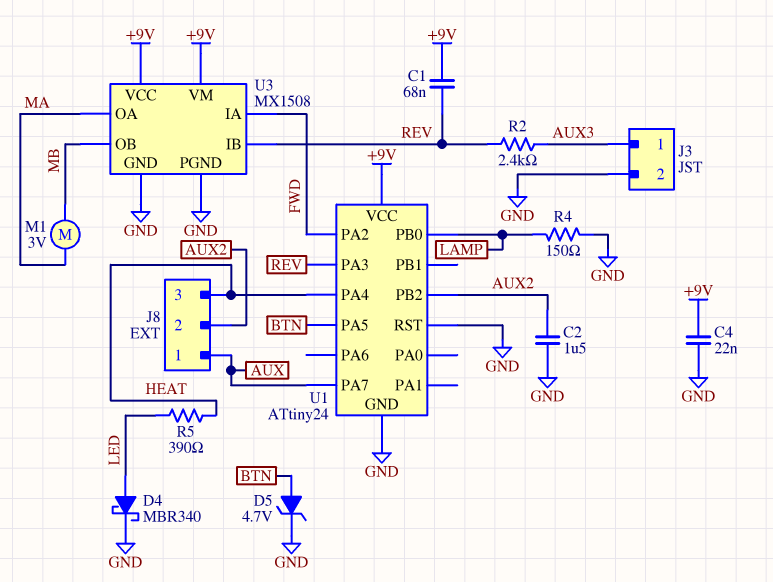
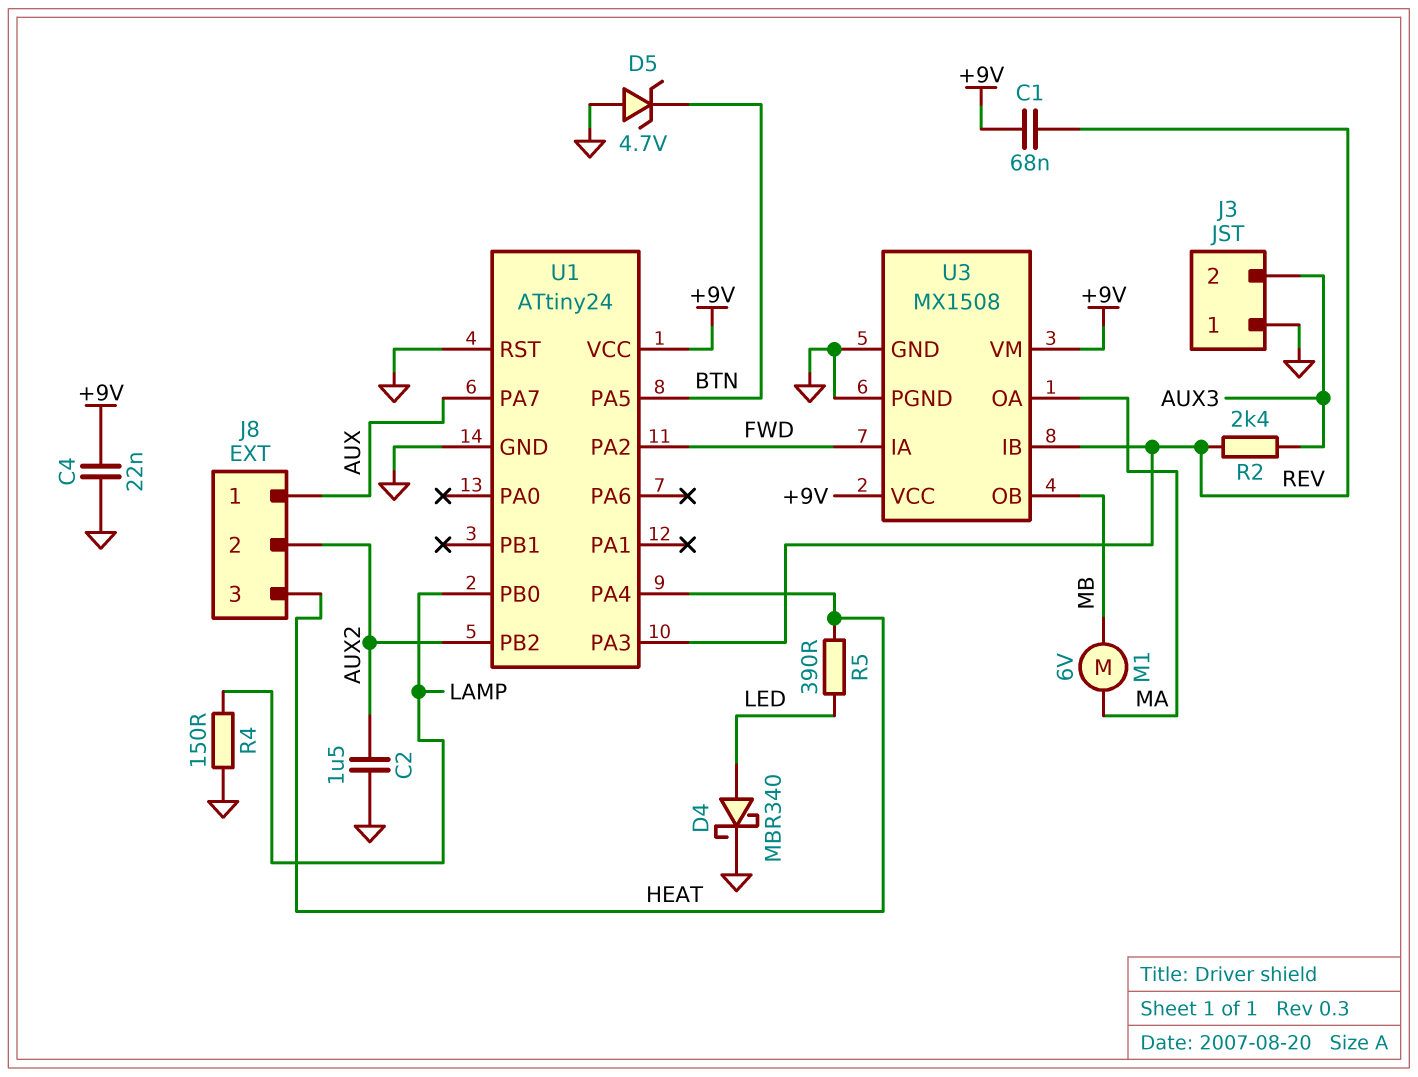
D5: zener 4.7V (A BTN, K GND) -> zener 4.7V (A GND, K BTN)
J3 pin 1: AUX3 -> GND
J3 pin 2: GND -> AUX3
M1: motor 3V (MA, MB) -> motor 6V (MA, MB)

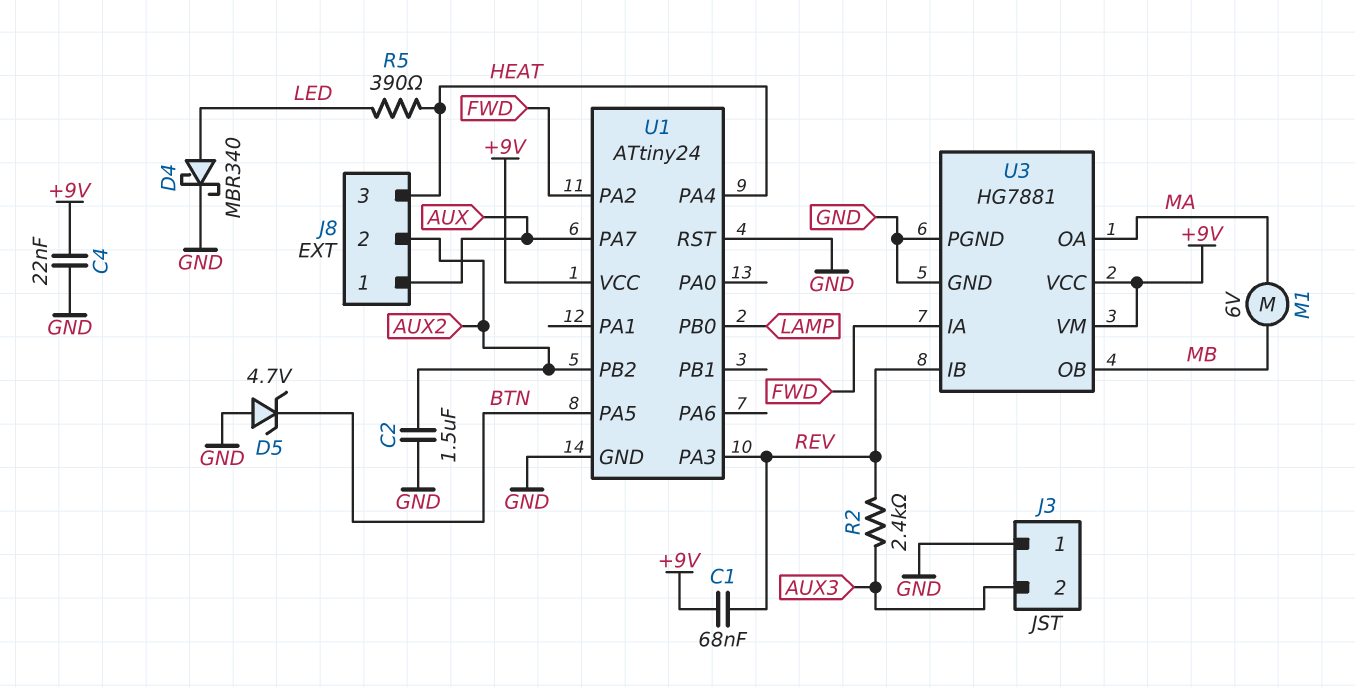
R4: 150 (GND, LAMP) -> none
U3: MX1508 -> HG7881

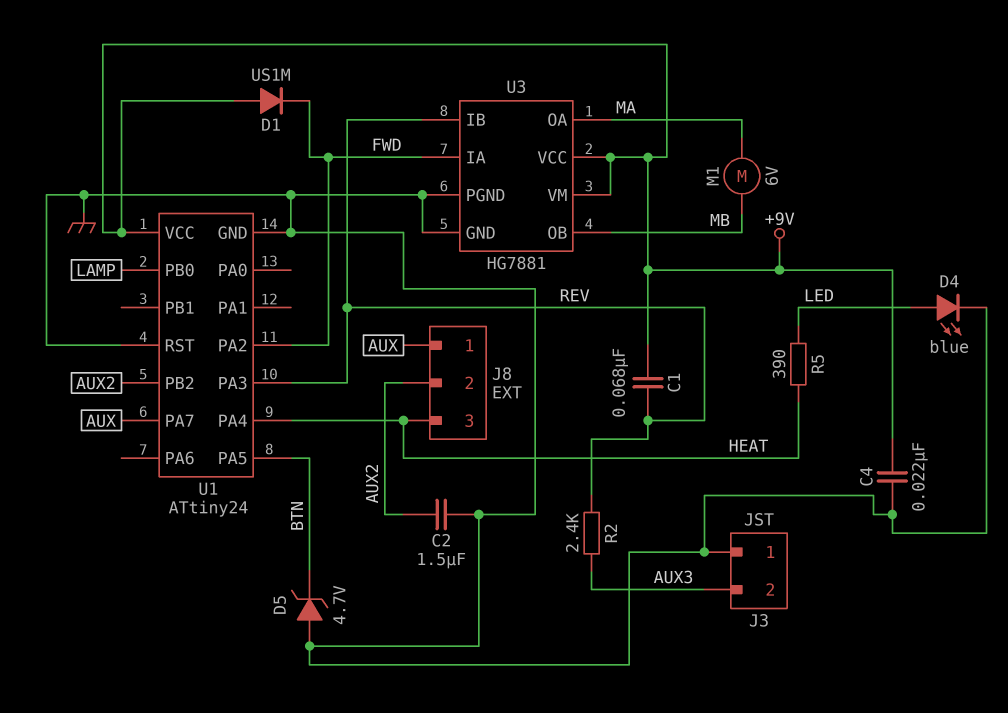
D1: none -> diode US1M (A +9V, K FWD)
D4: schottky MBR340 (A LED, K GND) -> LED blue (A LED, K GND)

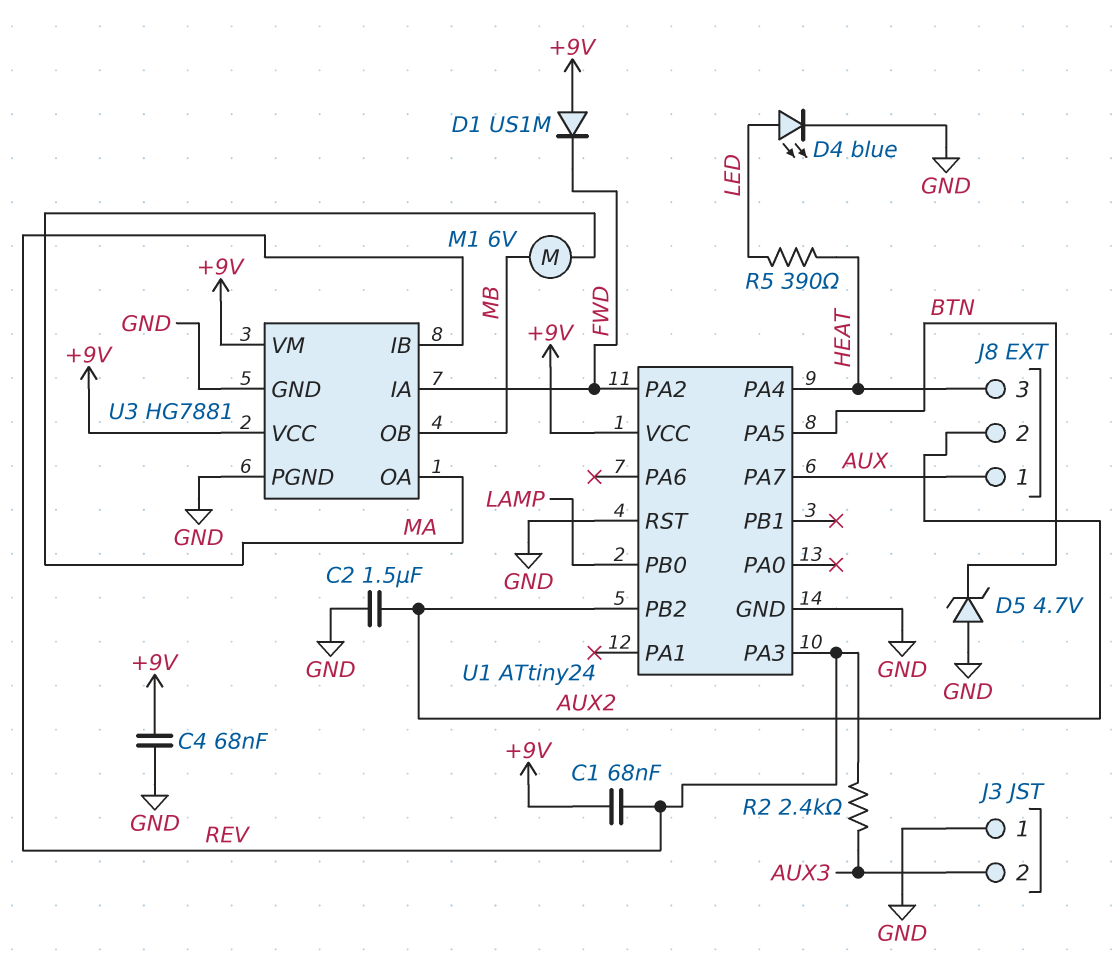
C4: 22nF (+9V, GND) -> 68nF (+9V, GND)

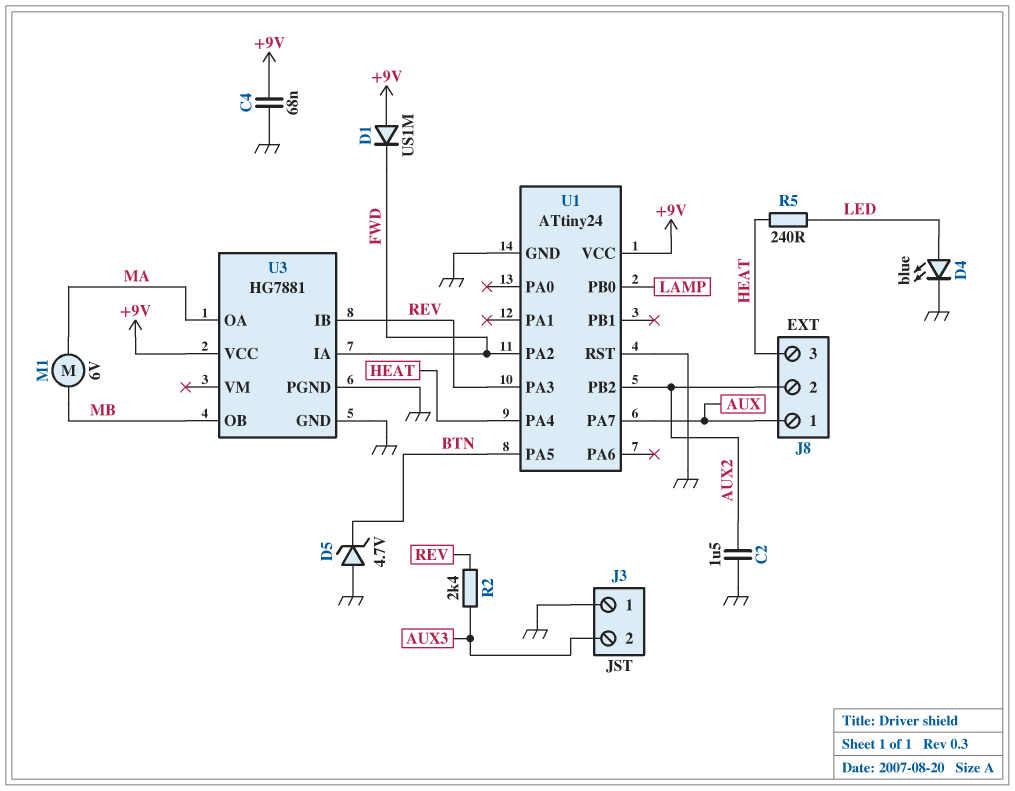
C1: 68nF (+9V, REV) -> none
R5: 390 (HEAT, LED) -> 240 (HEAT, LED)
U3 pin VM: +9V -> none

